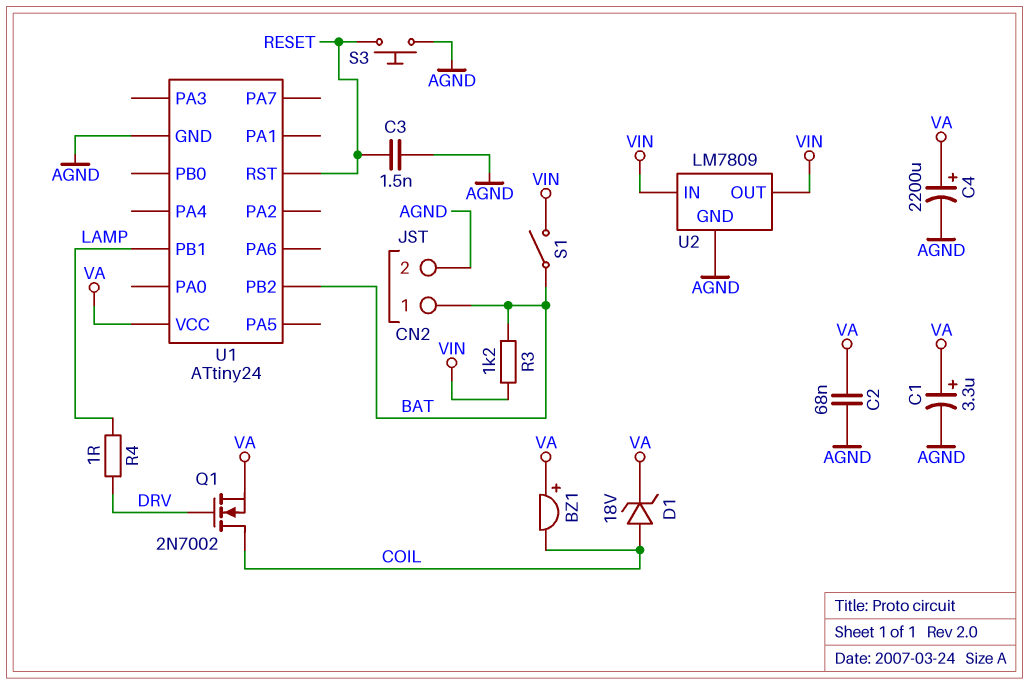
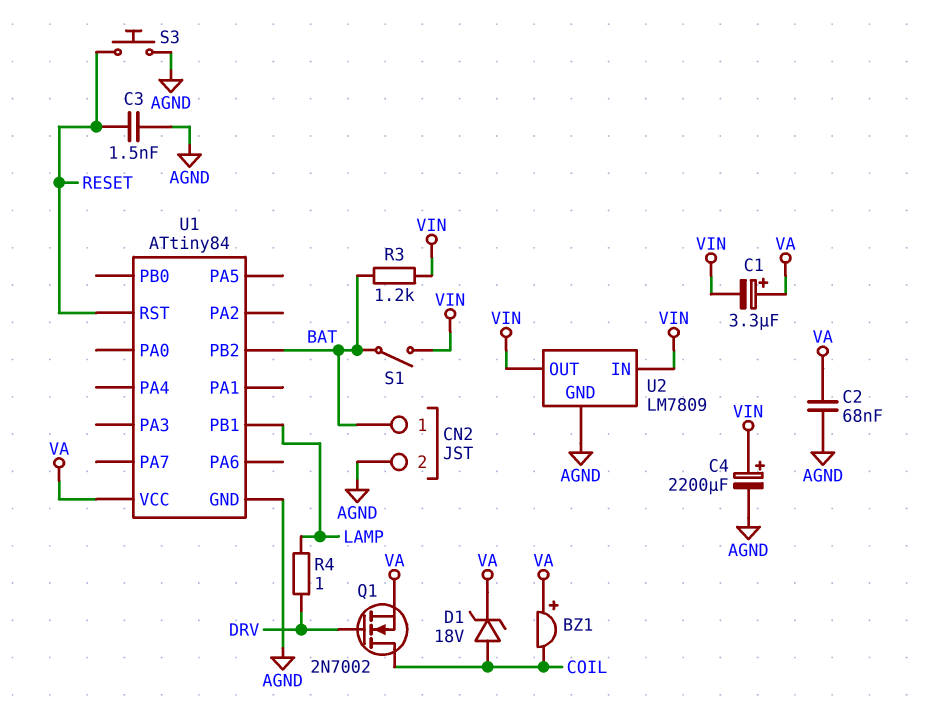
C1: 3.3uF (plus VA, minus AGND) -> 3.3uF (plus VA, minus VIN)
C4: 2200uF (plus VA, minus AGND) -> 2200uF (plus VIN, minus AGND)
U1: ATtiny24 -> ATtiny84

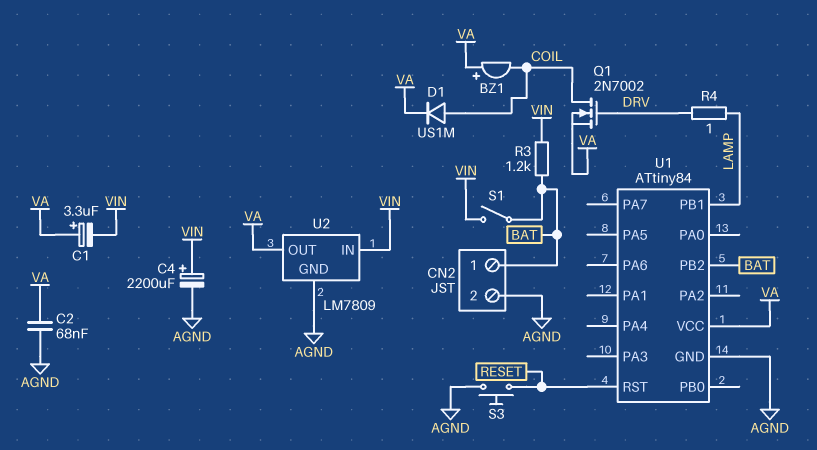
C3: 1.5nF (AGND, RESET) -> none
D1: zener 18V (A COIL, K VA) -> diode US1M (A COIL, K VA)
U2 pin OUT: VIN -> VA

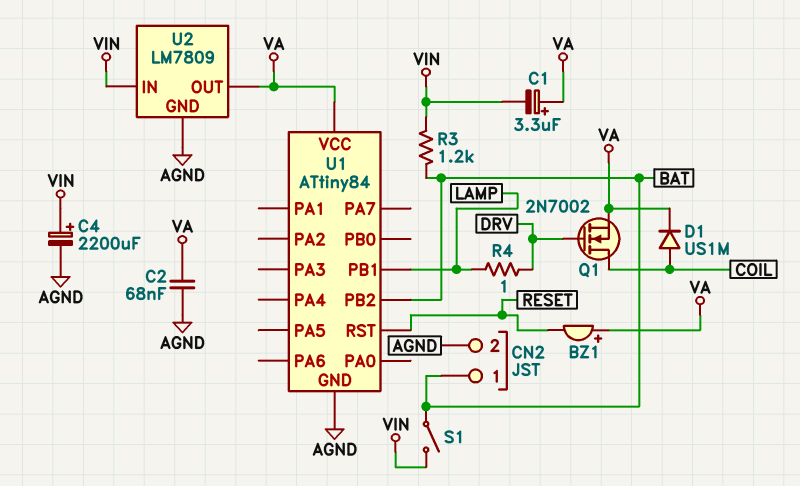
BZ1: buzzer (plus VA, minus COIL) -> buzzer (plus VA, minus RESET)
S3: button (AGND, RESET) -> none

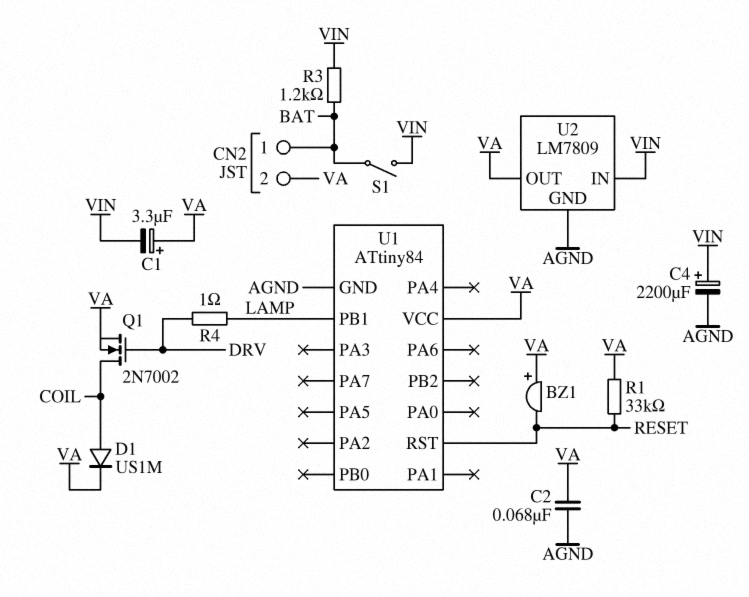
CN2 pin 2: AGND -> VA
R1: none -> 33k (RESET, VA)
U1 pin PB2: BAT -> none

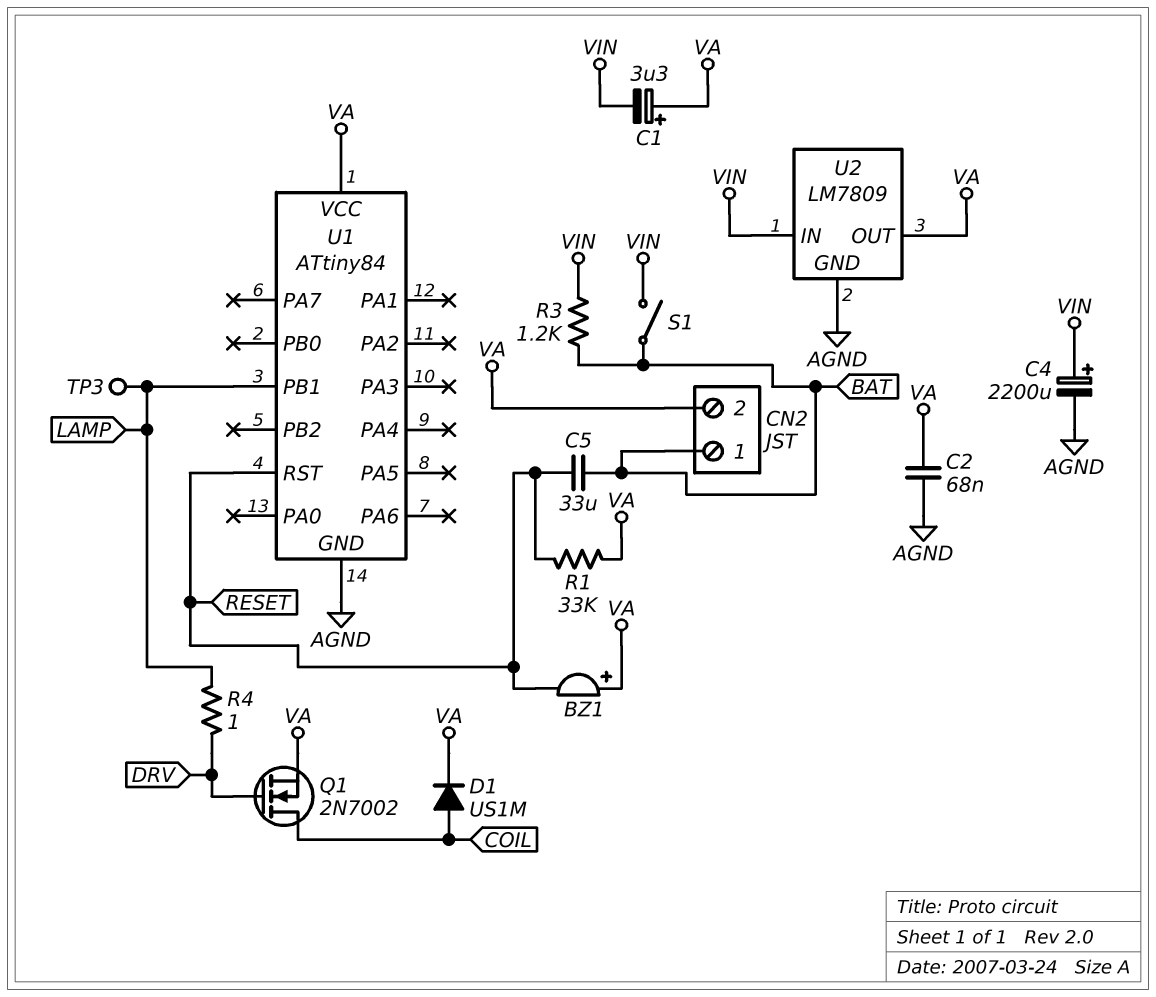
C5: none -> 33uF (BAT, RESET)
TP3: none -> test point (LAMP)

